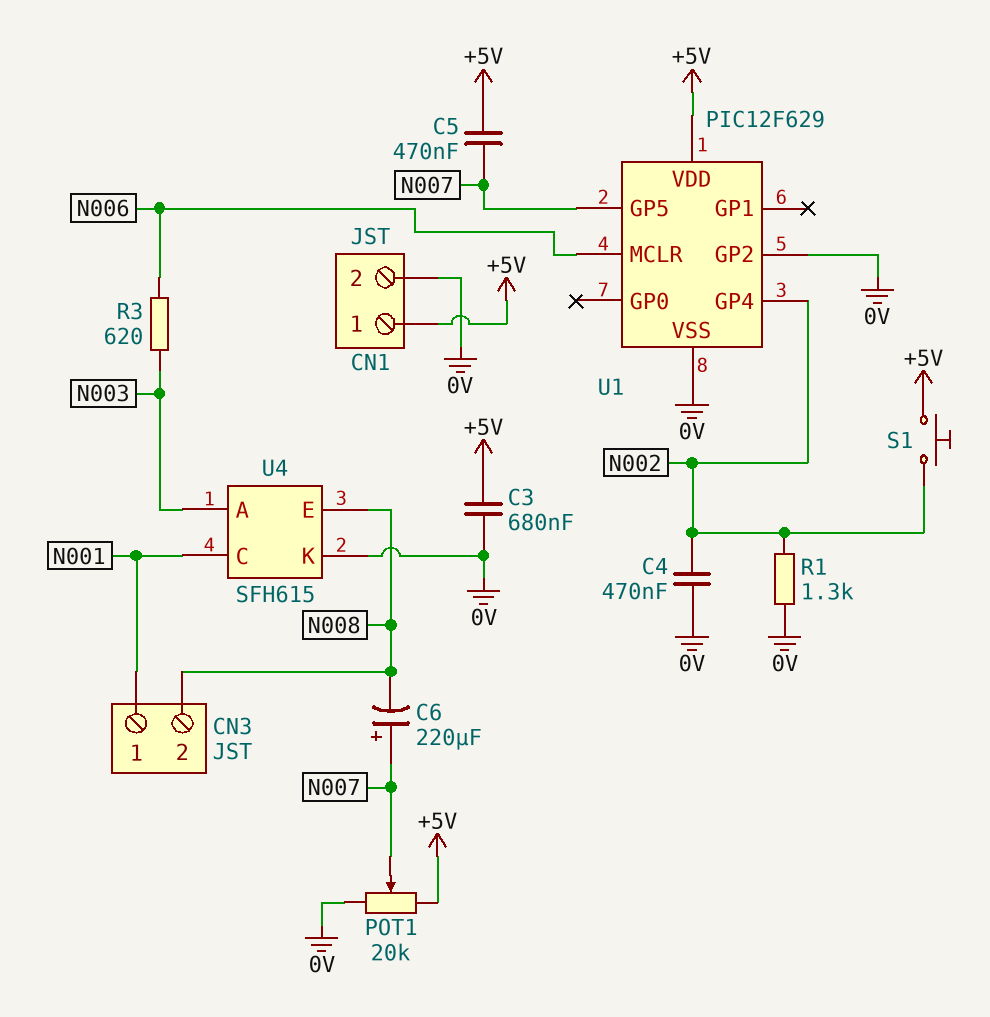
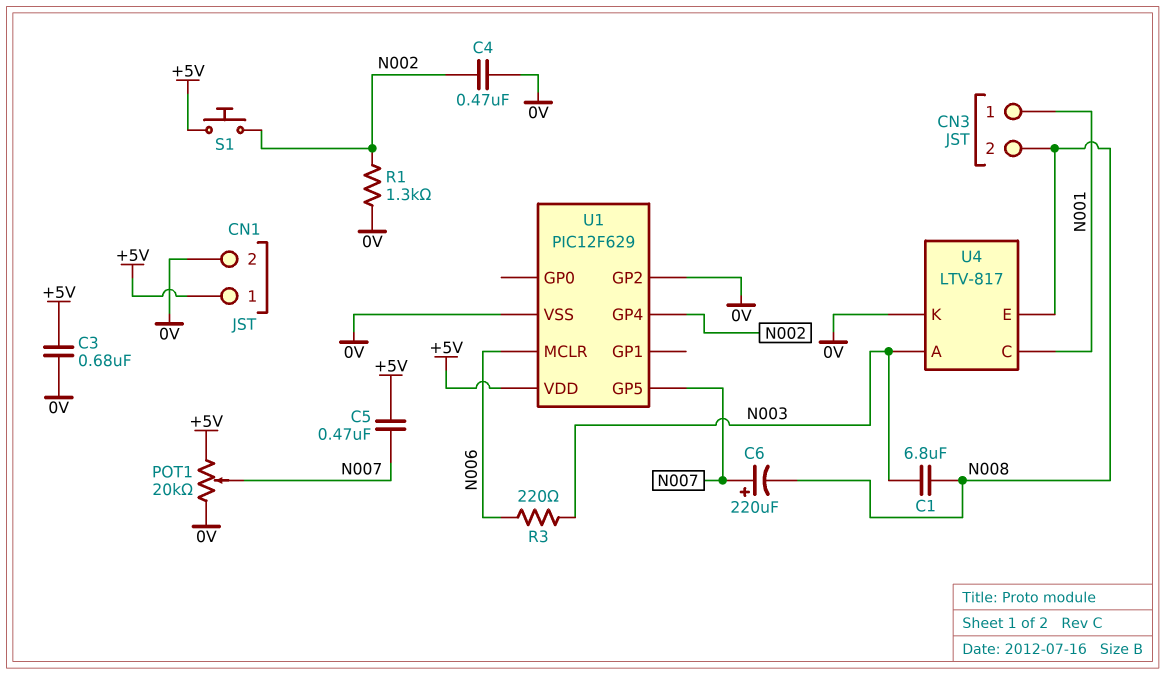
C1: none -> 6.8uF (N003, N008)
R3: 620 (N003, N006) -> 220 (N003, N006)
U4: SFH615 -> LTV-817

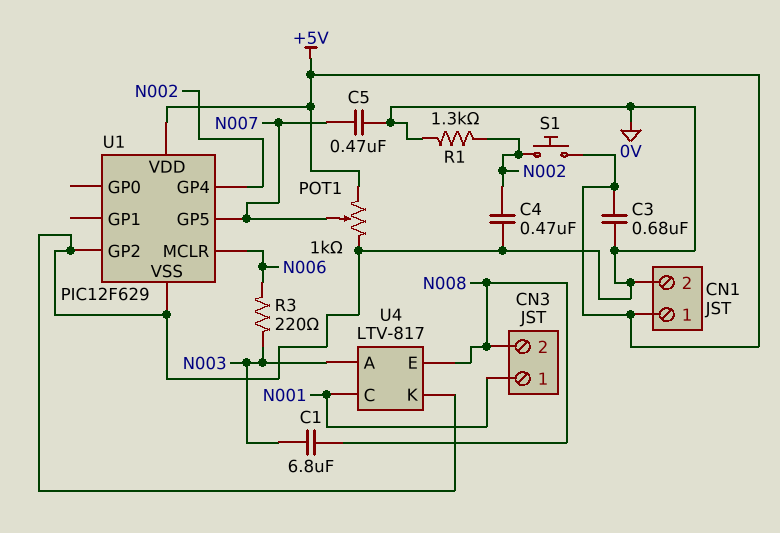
C5: 470nF (+5V, N007) -> 470nF (0V, N007)
C6: 220uF (plus N007, minus N008) -> none
POT1: 20k (+5V, 0V, wiper N007) -> 1k (+5V, 0V, wiper N007)

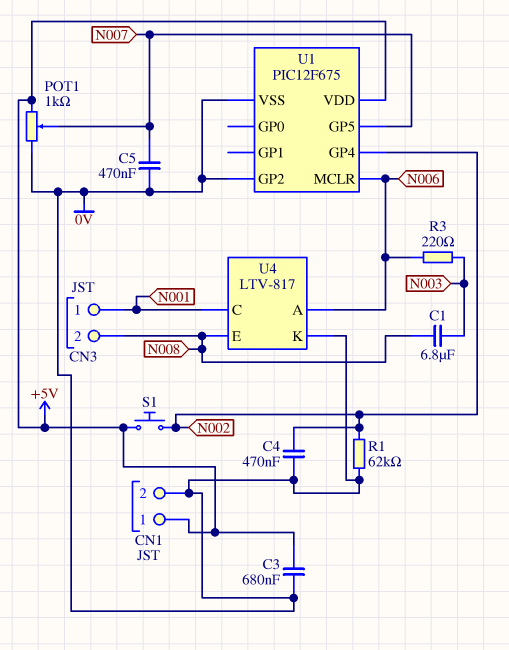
R1: 1.3k (0V, N002) -> 62k (0V, N002)
U1: PIC12F629 -> PIC12F675
U4 pin A: N003 -> N006

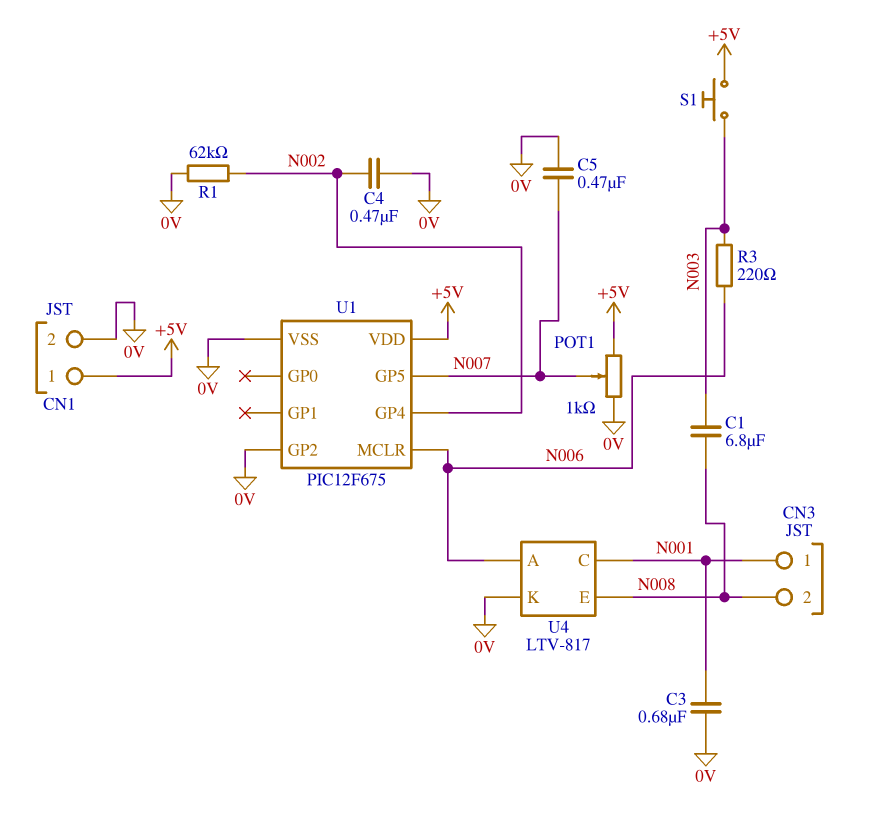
C3: 680nF (+5V, 0V) -> 680nF (0V, N001)
S1: button (+5V, N002) -> button (+5V, N003)

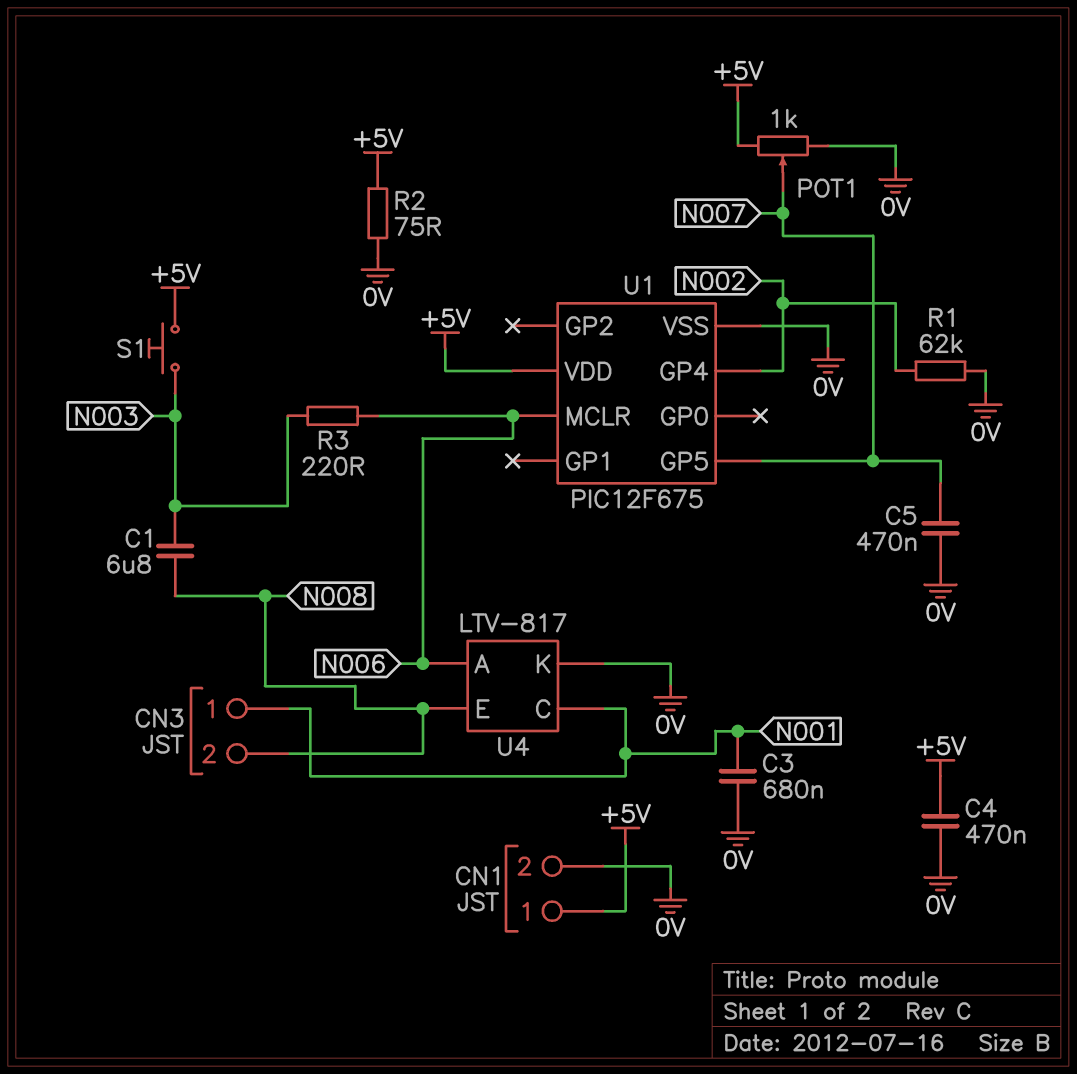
C4: 470nF (0V, N002) -> 470nF (+5V, 0V)
R2: none -> 75 (+5V, 0V)
U1 pin GP2: 0V -> none

